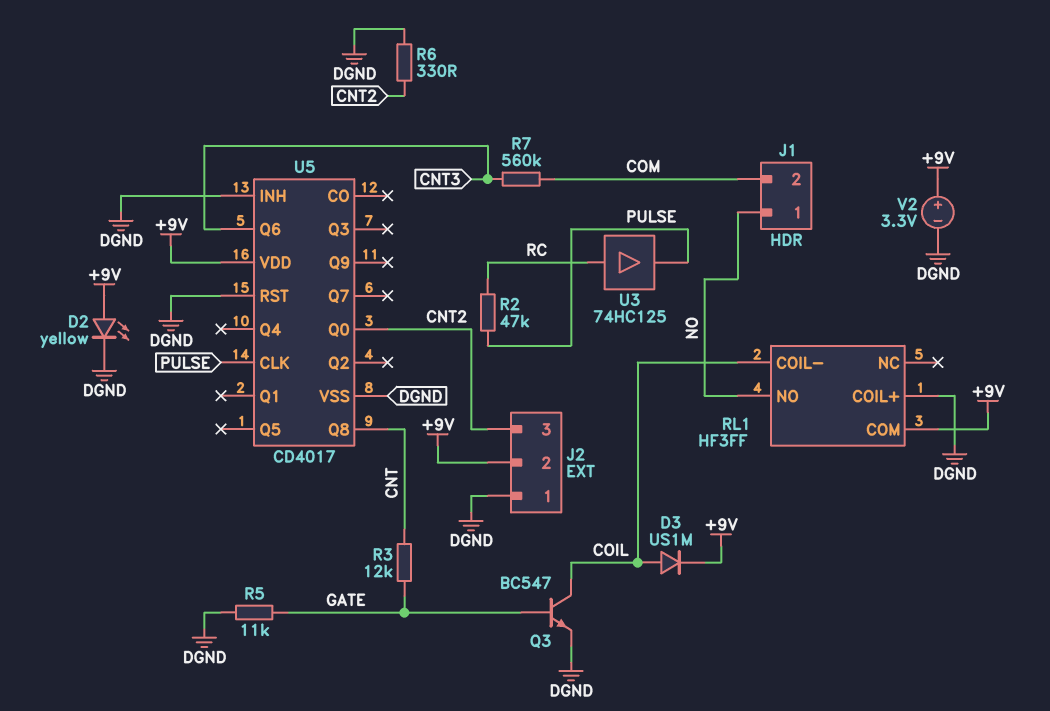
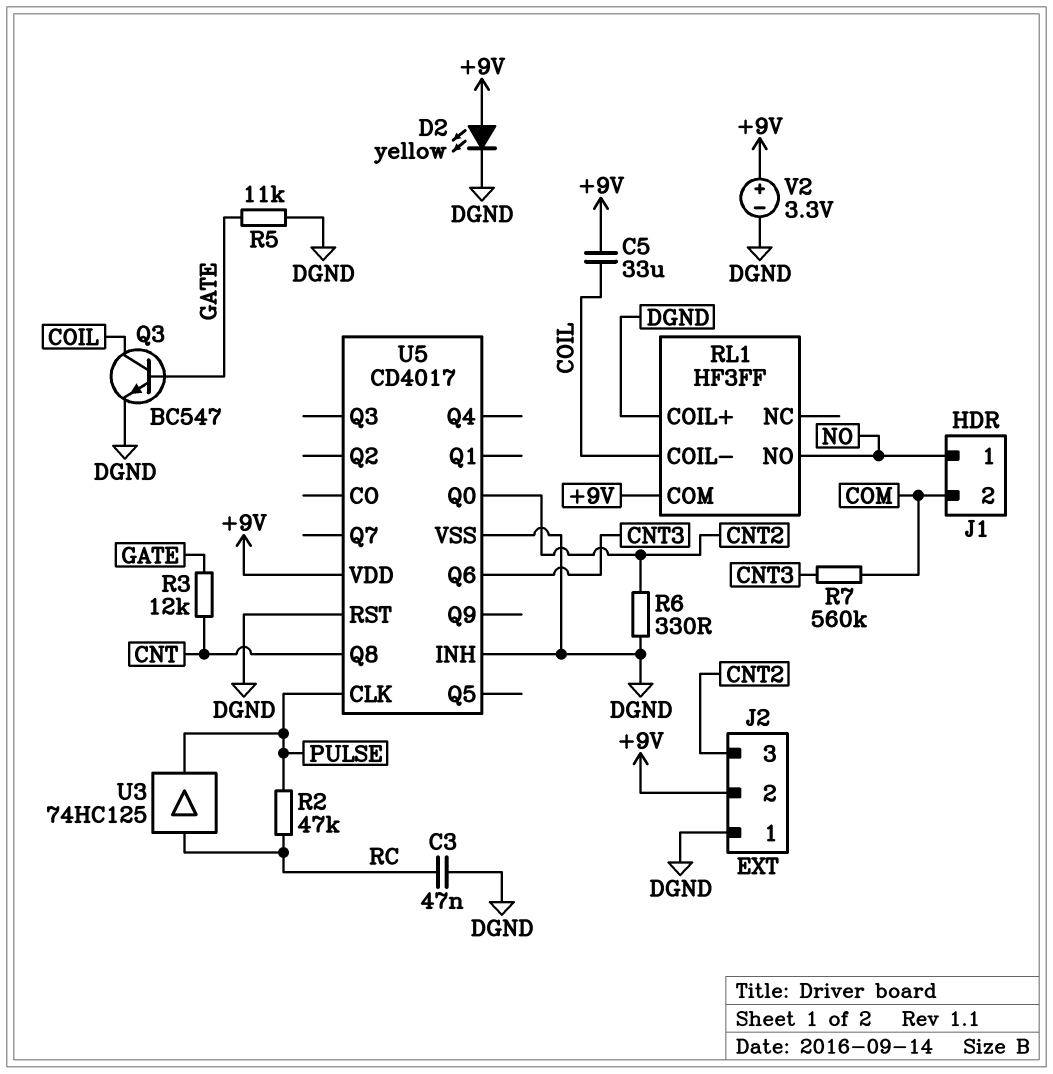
C3: none -> 47nF (DGND, RC)
C5: none -> 33uF (+9V, COIL)
D3: diode US1M (A COIL, K +9V) -> none

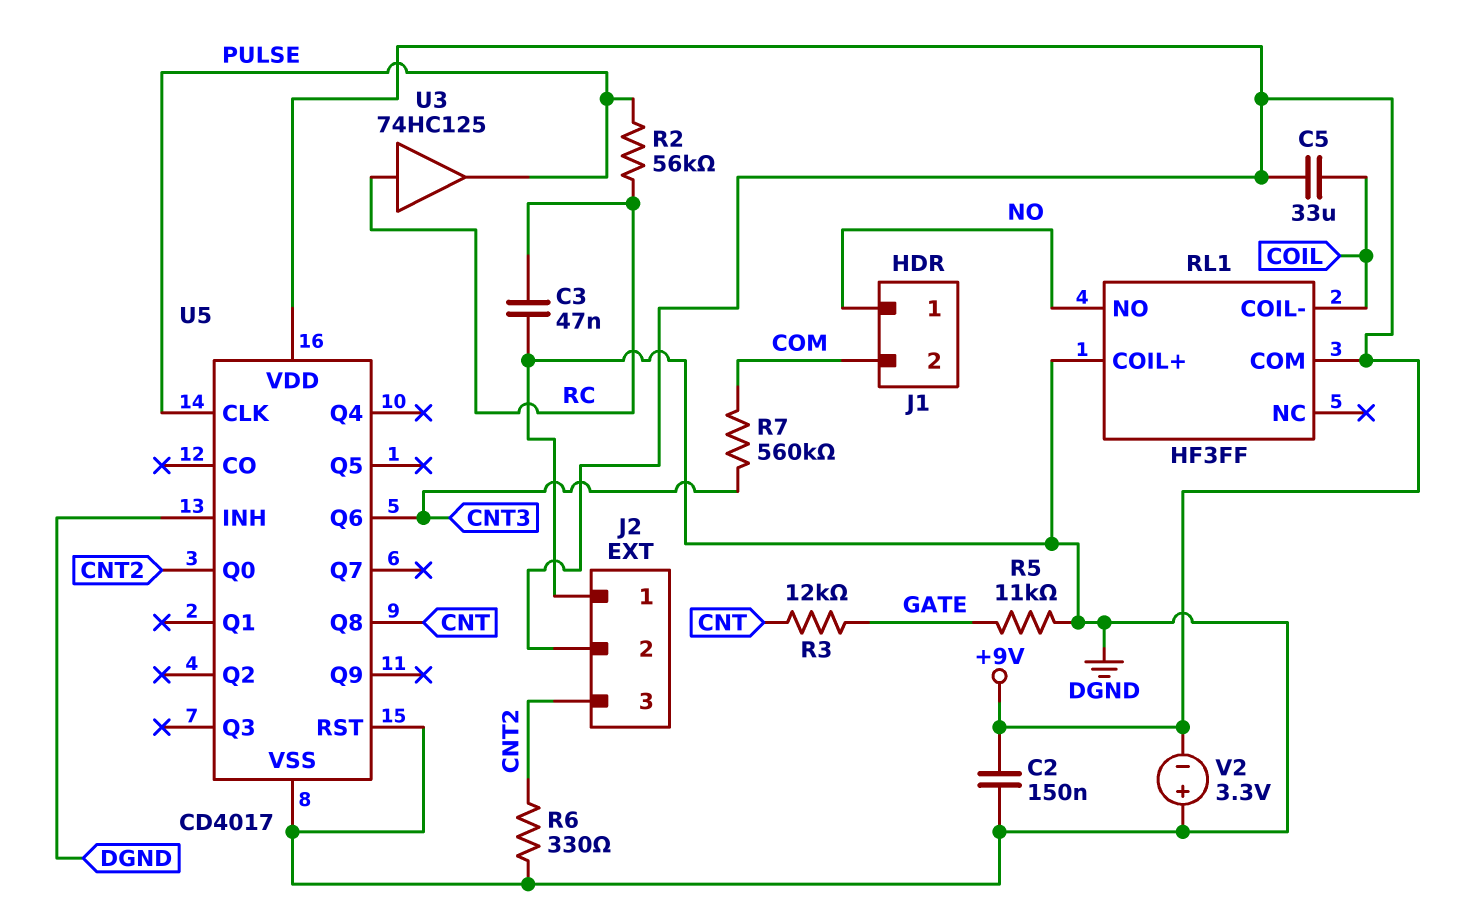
C2: none -> 150nF (+9V, DGND)
D2: LED yellow (A +9V, K DGND) -> none
Q3: NPN BC547 (B GATE, C COIL, E DGND) -> none
R2: 47k (PULSE, RC) -> 56k (PULSE, RC)
V2: 3.3V (plus +9V, minus DGND) -> 3.3V (plus DGND, minus +9V)

